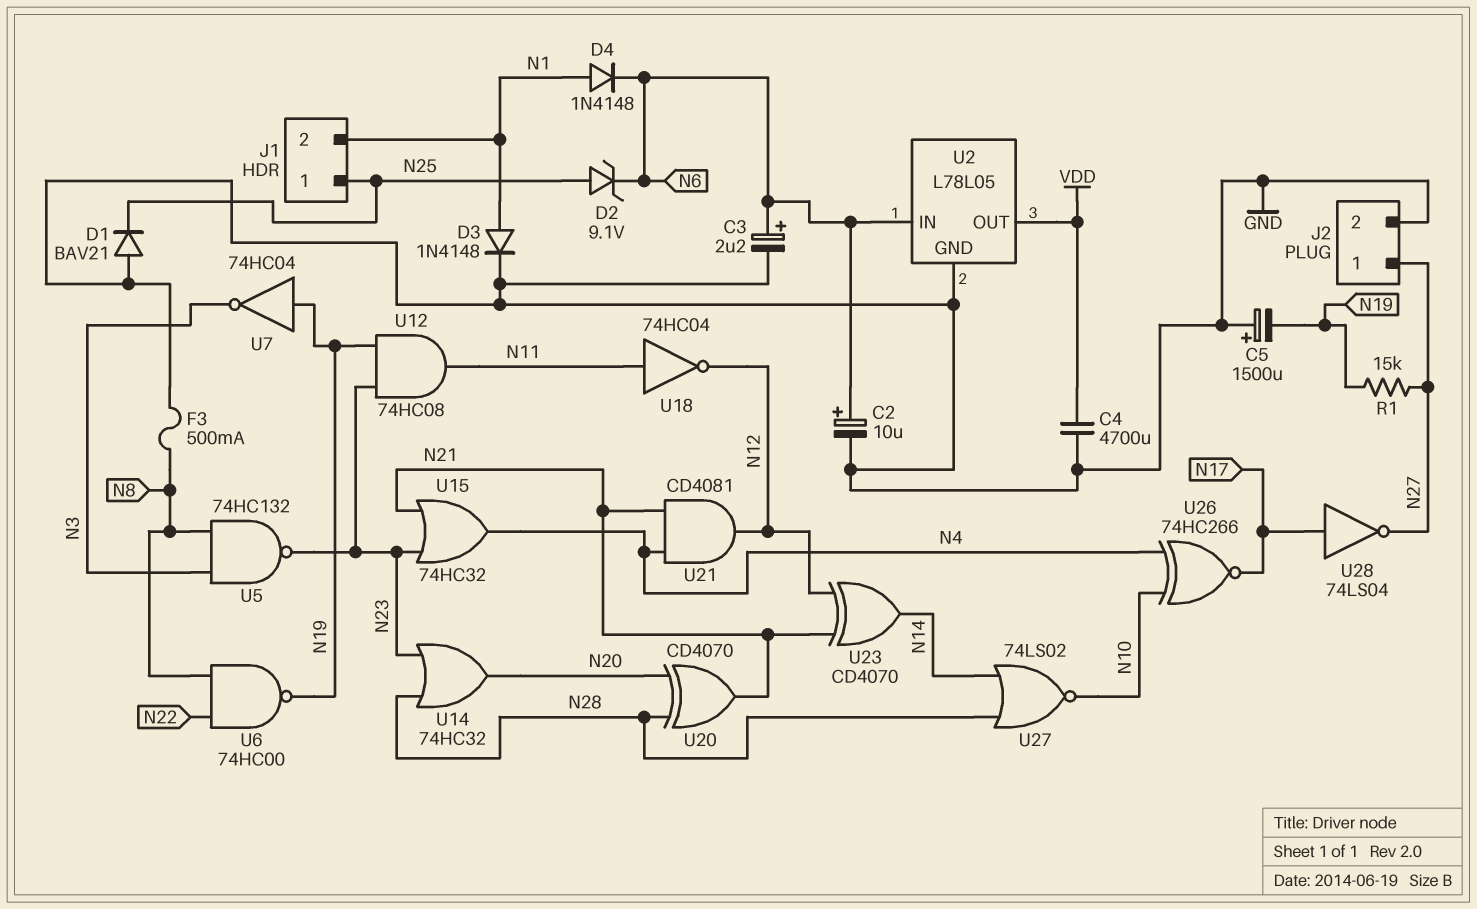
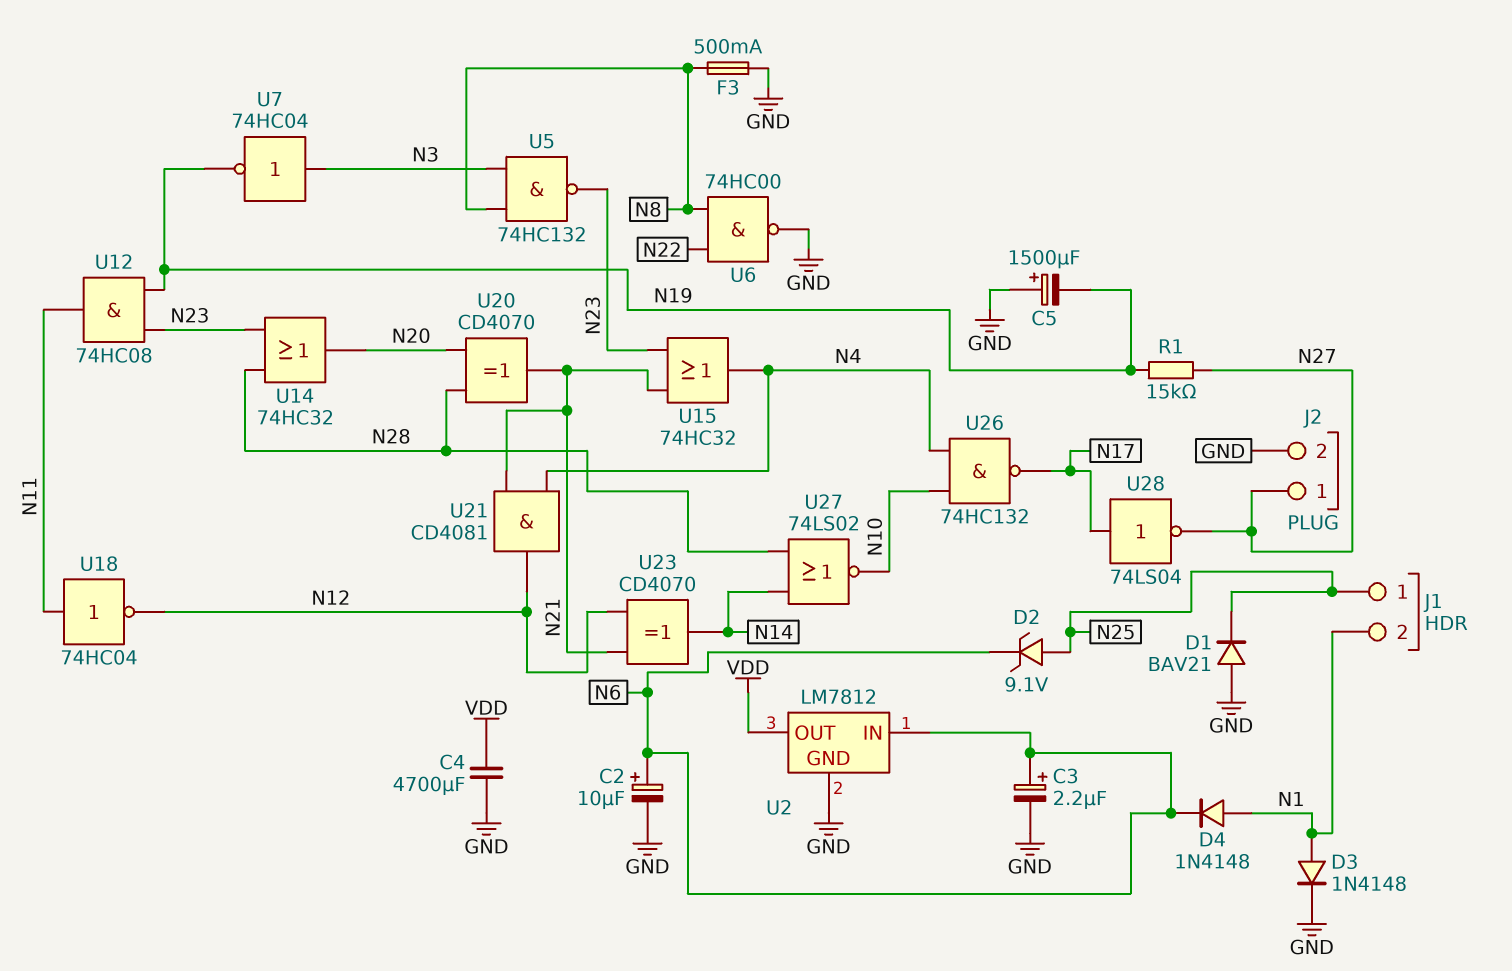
U2: L78L05 -> LM7812
U6: NAND 74HC00 (in N8, in N22, out N19) -> NAND 74HC00 (in N8, in N22, out GND)
U7: NOT 74HC04 (in N19, out N3) -> NOT 74HC04 (in N3, out N19)
U26: XNOR 74HC266 (in N4, in N10, out N17) -> NAND 74HC132 (in N4, in N10, out N17)

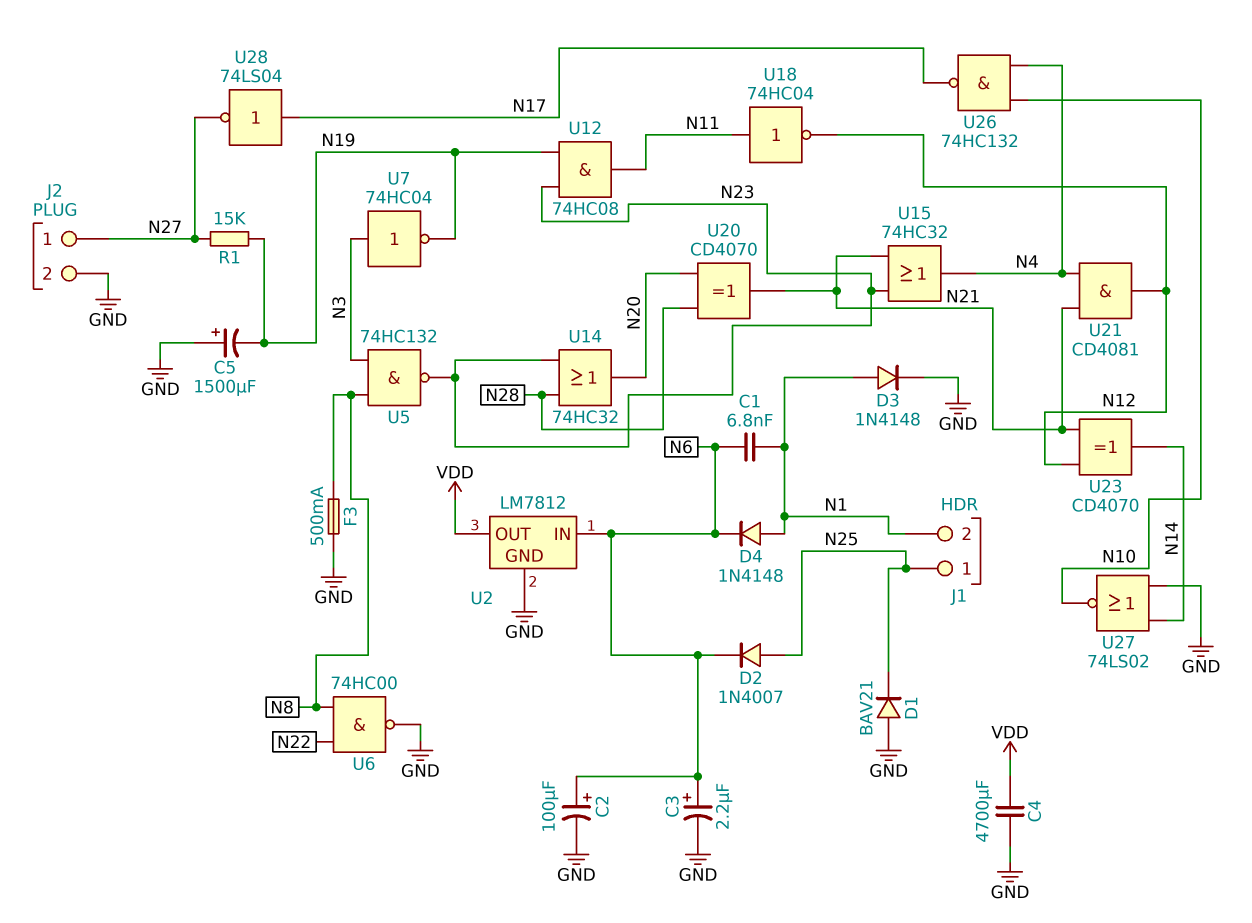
C1: none -> 6.8nF (N1, N6)
C2: 10uF (plus N6, minus GND) -> 100uF (plus N6, minus GND)
D2: zener 9.1V (A N25, K N6) -> diode 1N4007 (A N25, K N6)
U27: NOR 74LS02 (in N14, in N28, out N10) -> NOR 74LS02 (in GND, in N14, out N10)

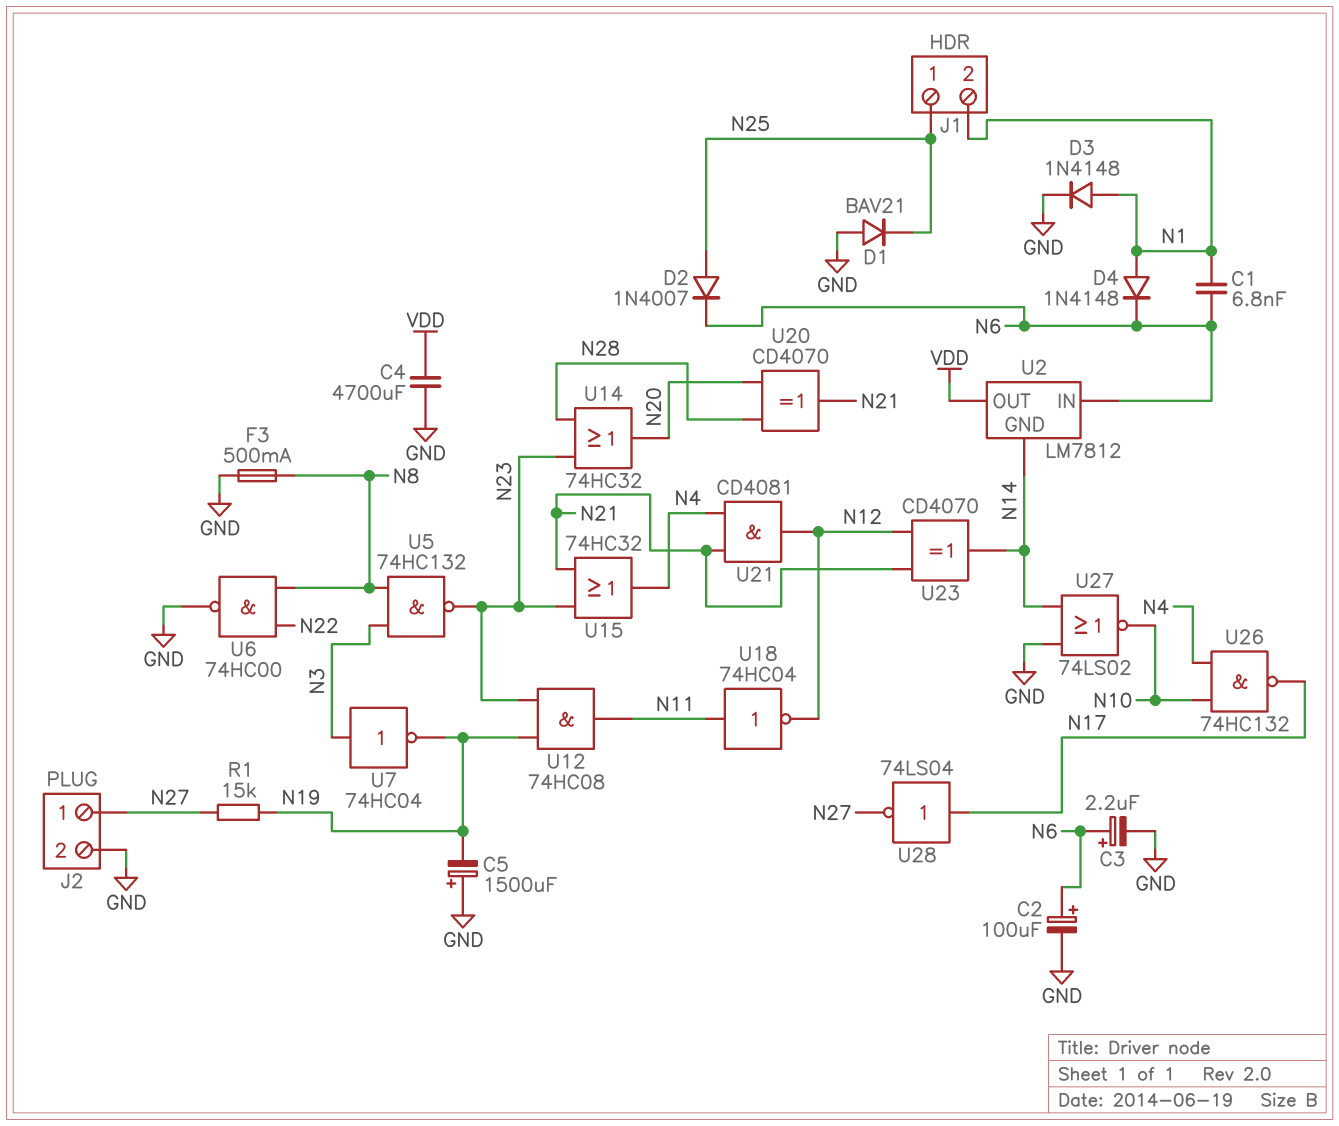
U2 pin GND: GND -> N14

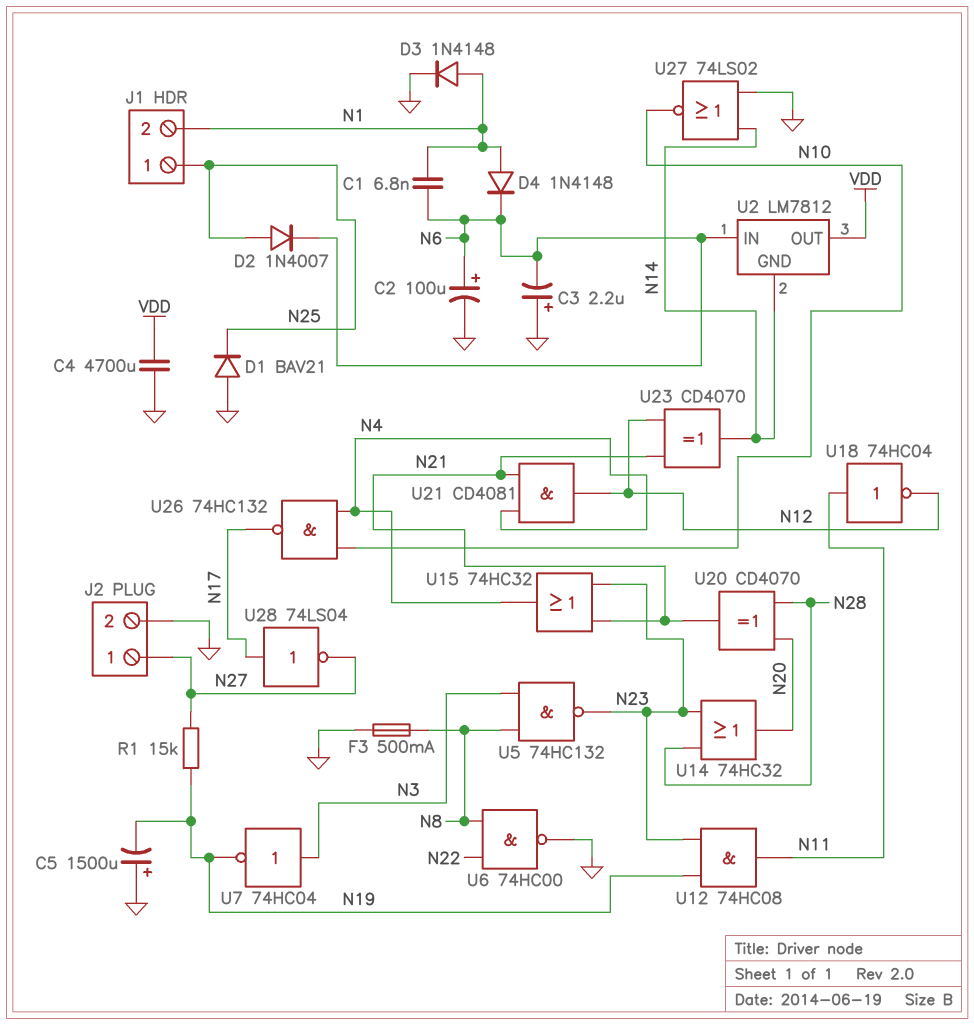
C3: 2.2uF (plus N6, minus GND) -> 2.2uF (plus GND, minus N6)

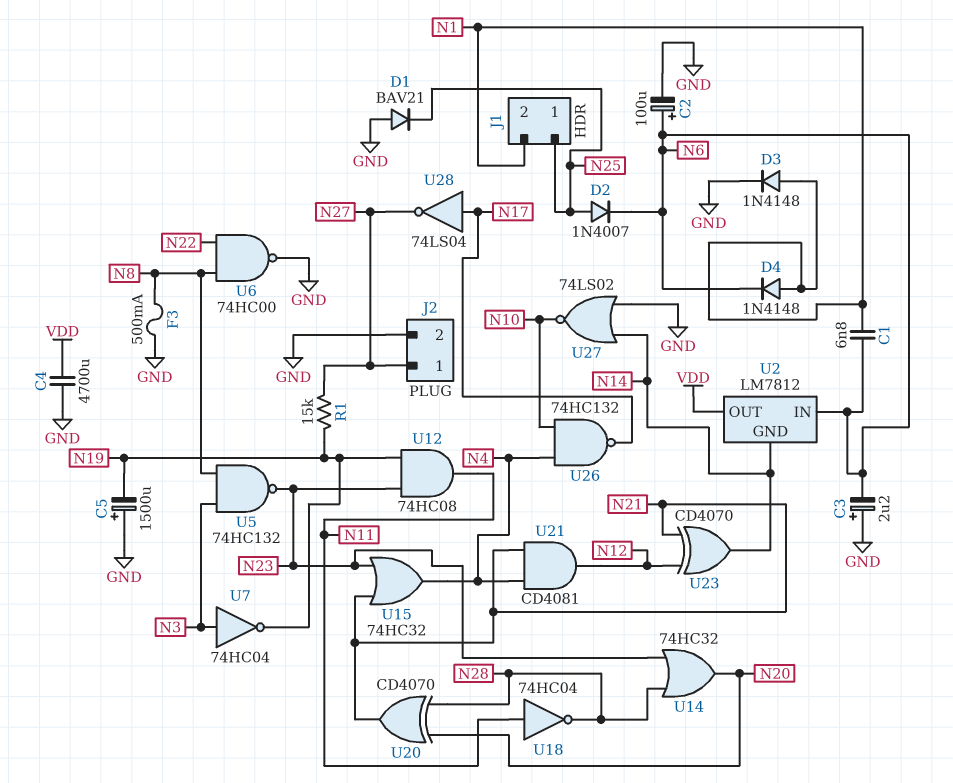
U18: NOT 74HC04 (in N11, out N12) -> NOT 74HC04 (in N11, out N28)

